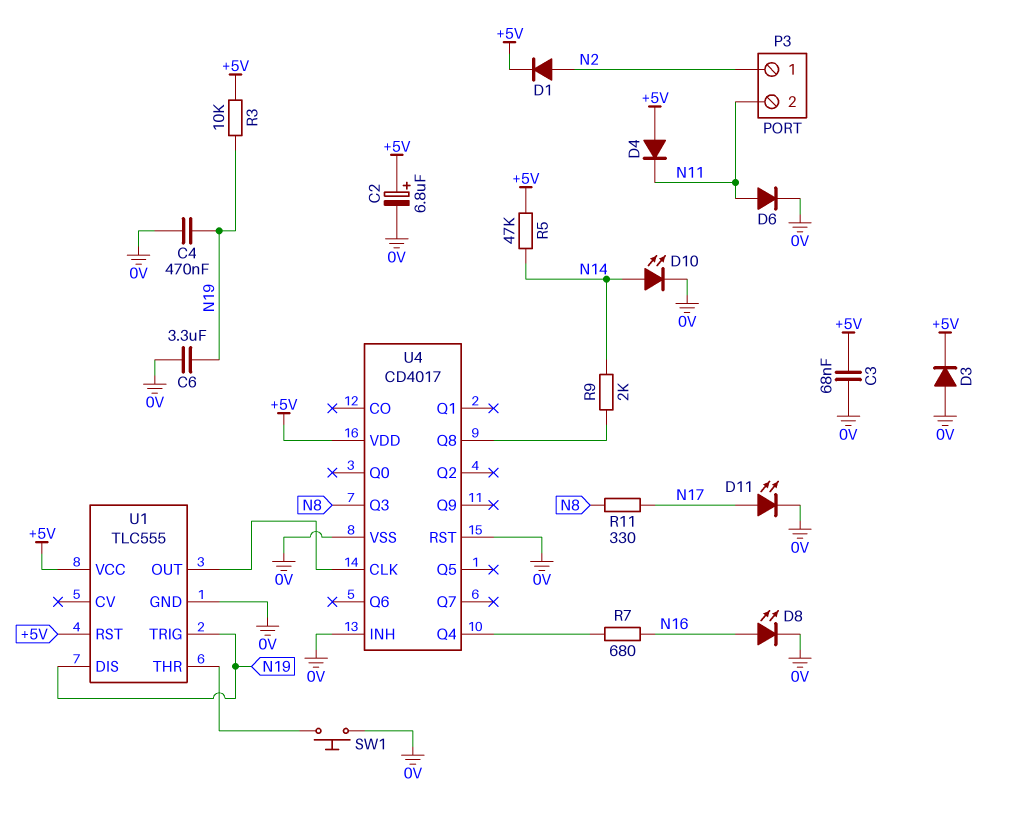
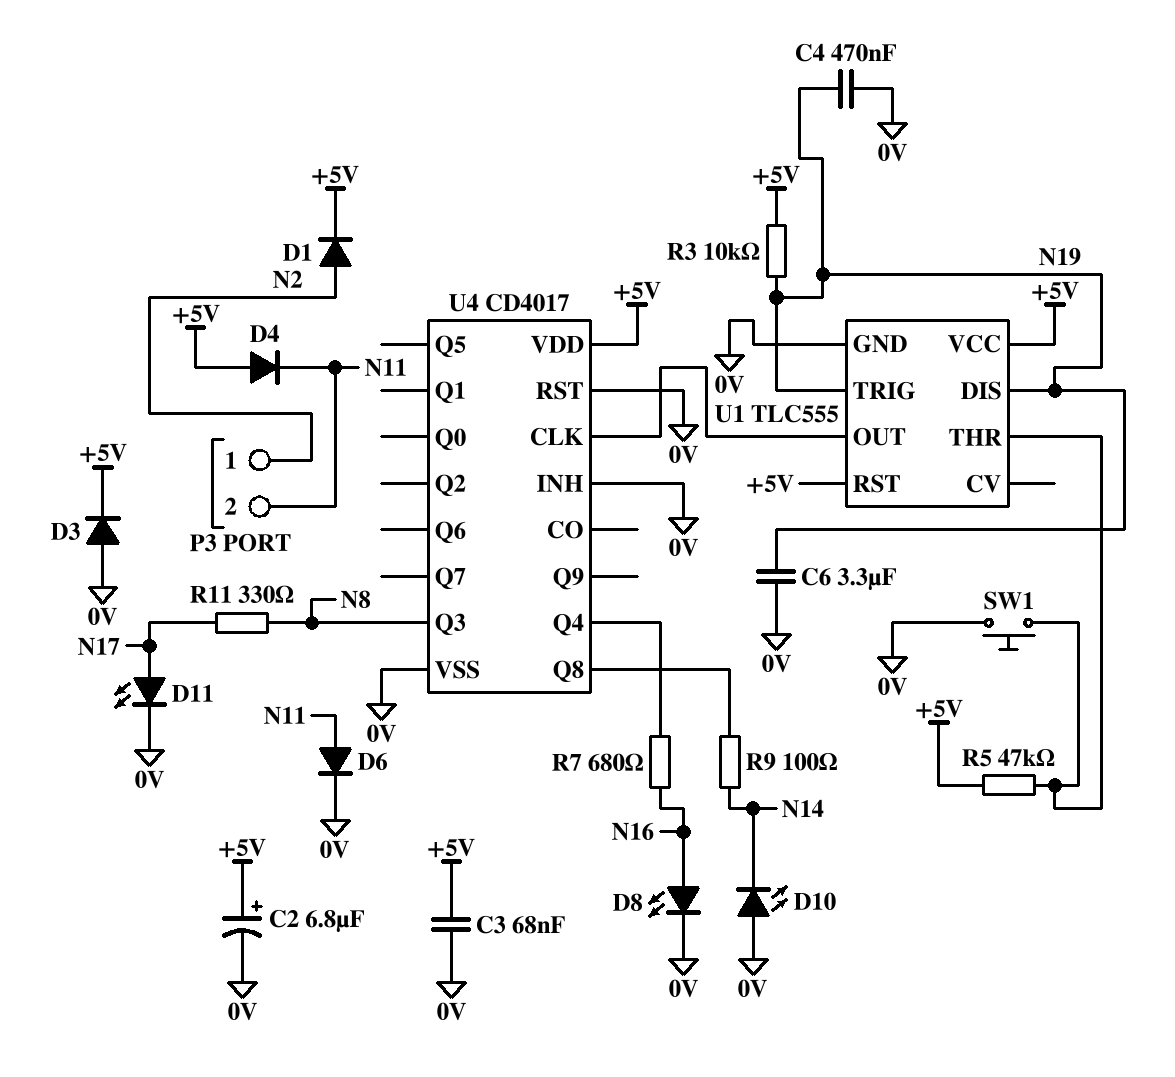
D10: LED (A N14, K 0V) -> LED (A 0V, K N14)
R5: 47k (+5V, N14) -> 47k (+5V, U1/THR)
R9: 2k (N14, U4/Q8) -> 100 (N14, U4/Q8)

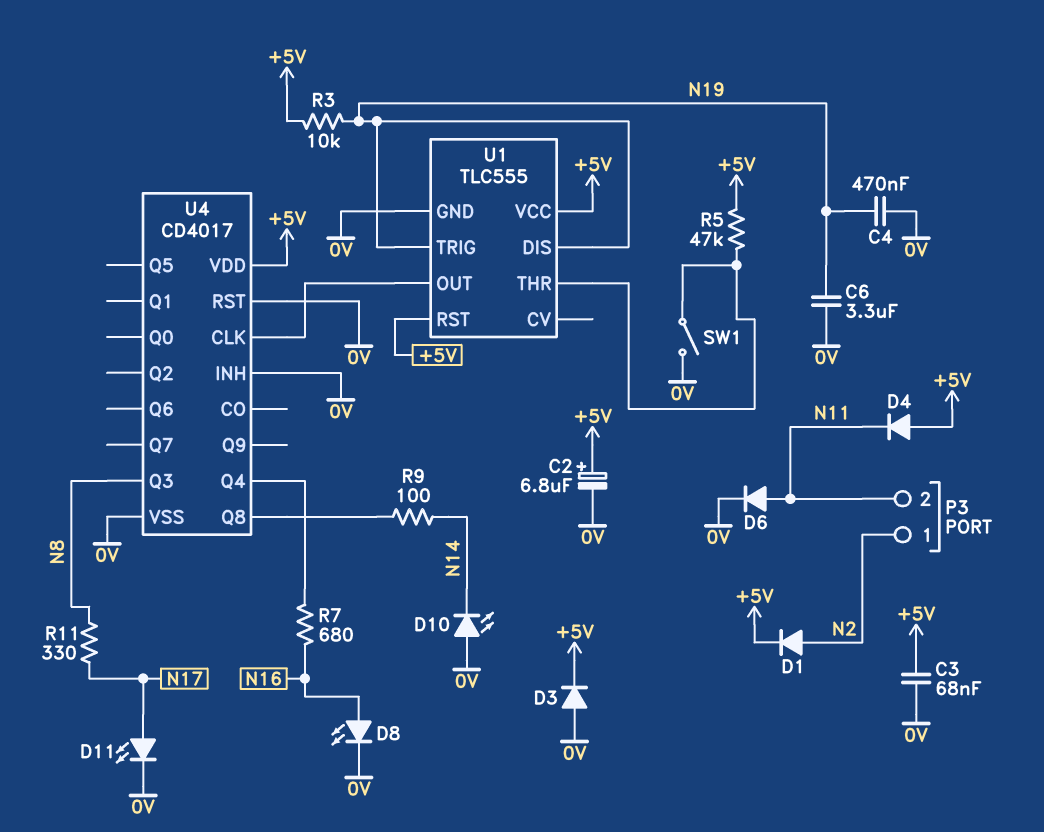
SW1: button (0V, U1/THR) -> switch (0V, U1/THR)

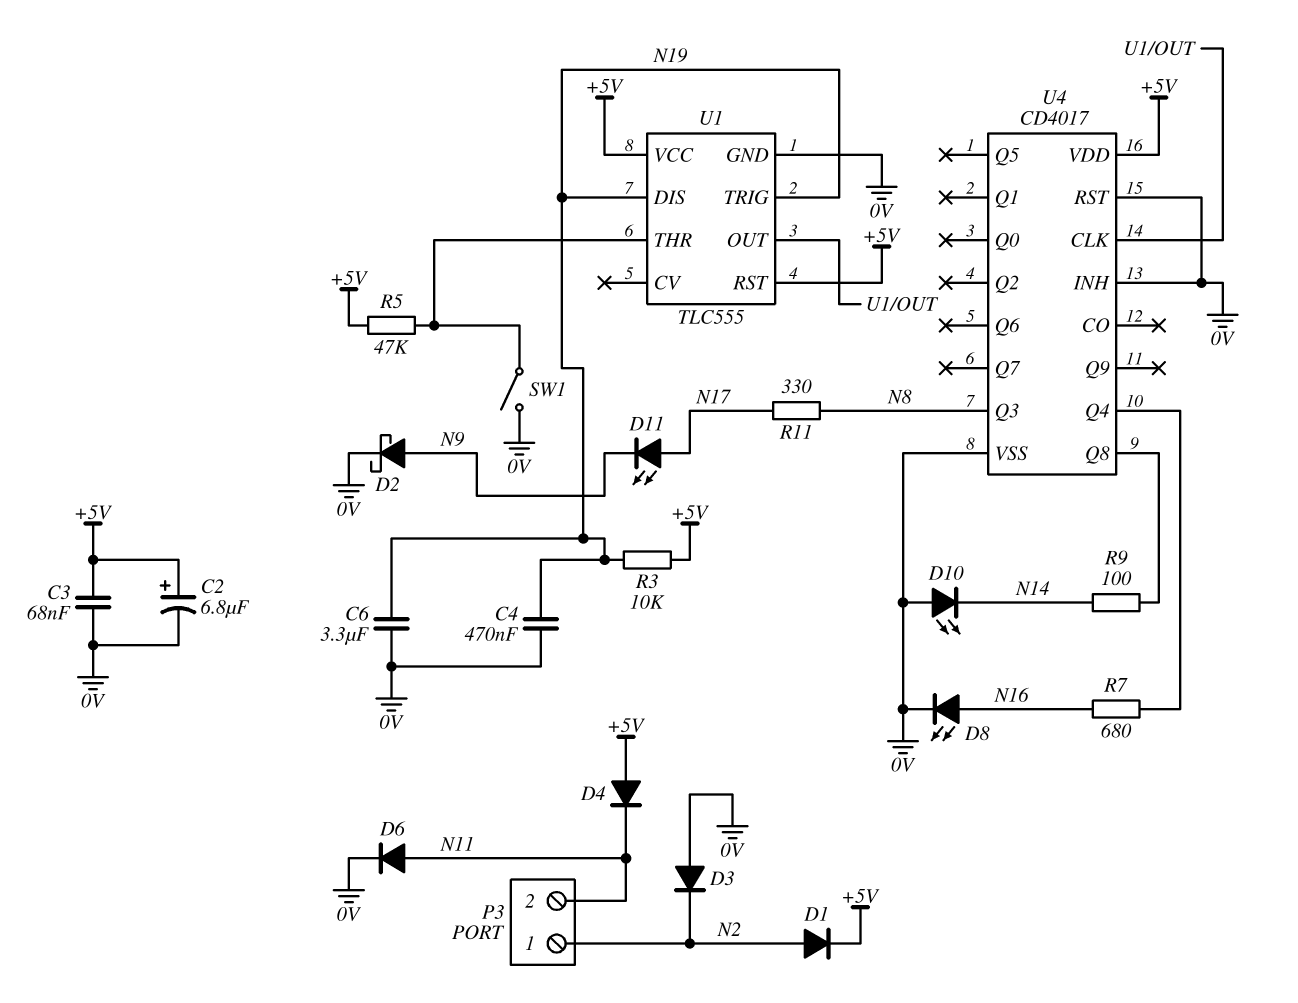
D2: none -> schottky (A N9, K 0V)
D3: diode (A 0V, K +5V) -> diode (A 0V, K N2)
D11: LED (A N17, K 0V) -> LED (A N17, K N9)

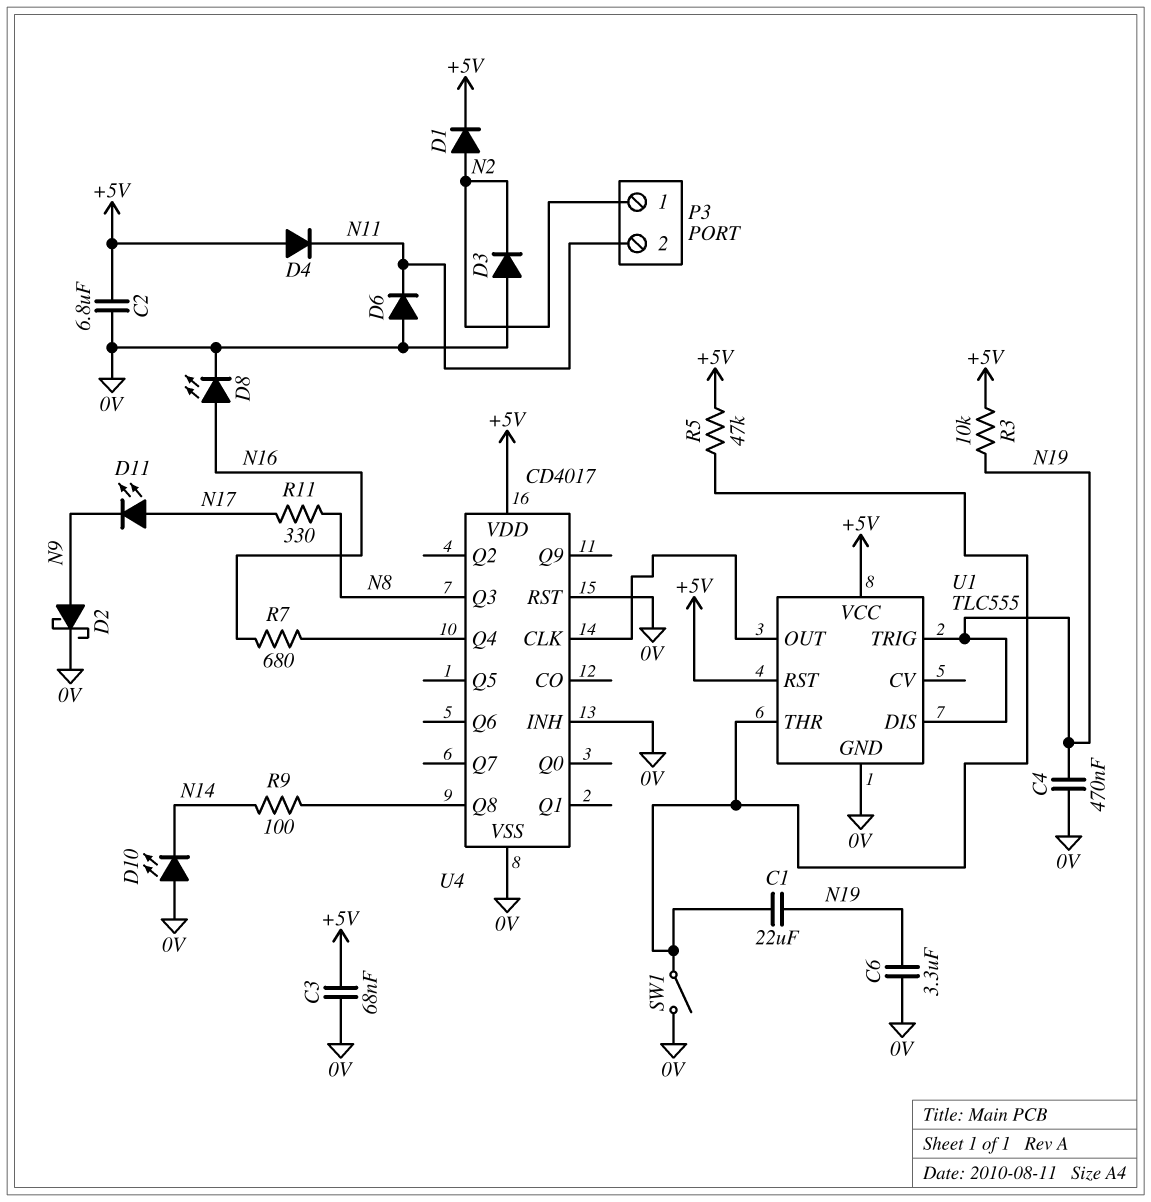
C1: none -> 22uF (N19, U1/THR)
C2: 6.8uF (plus +5V, minus 0V) -> 6.8uF (+5V, 0V)
D6: diode (A N11, K 0V) -> diode (A 0V, K N11)

